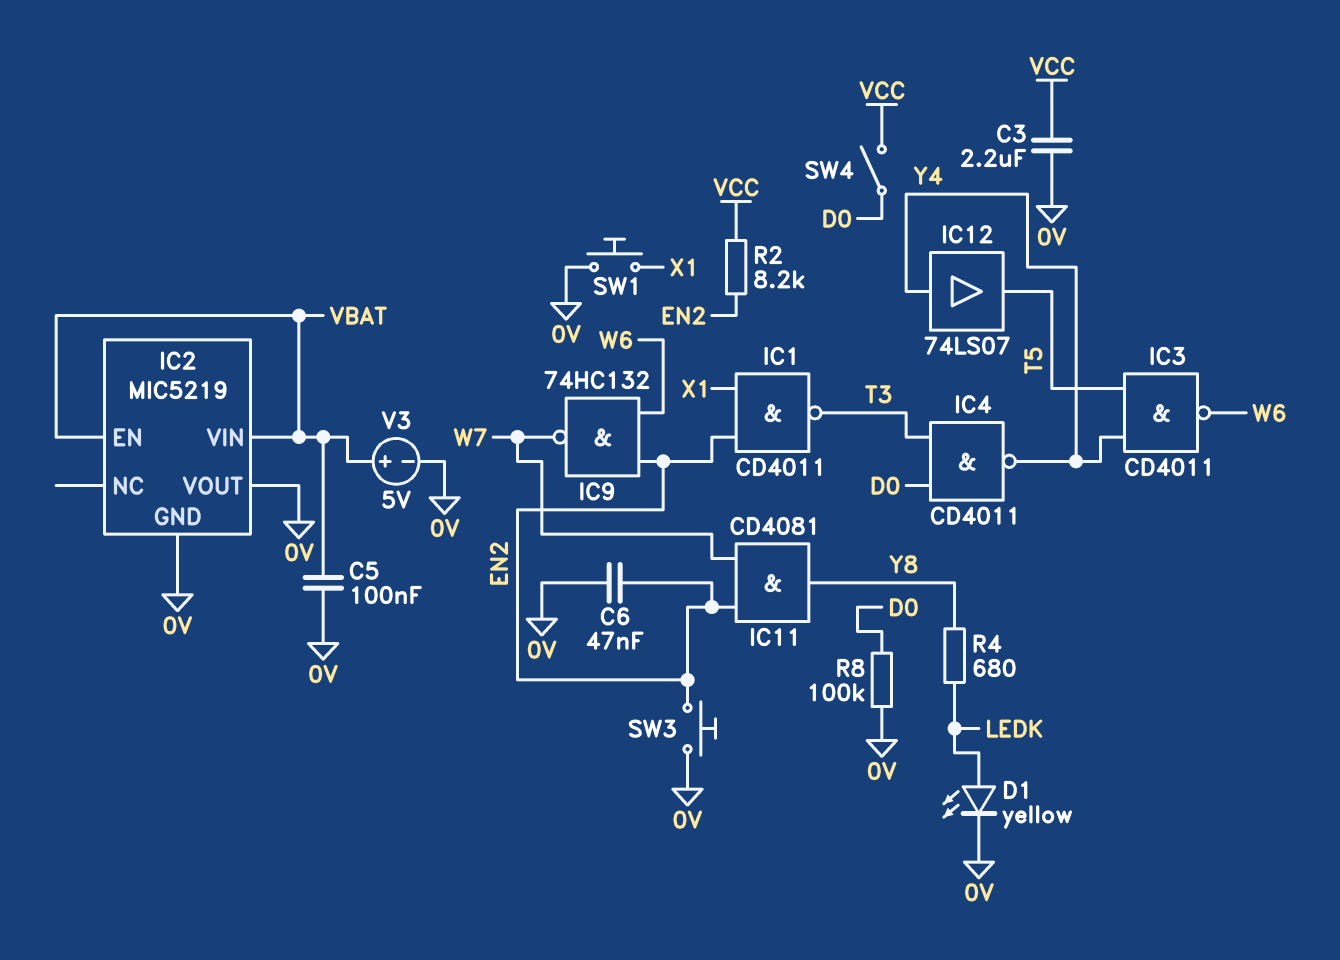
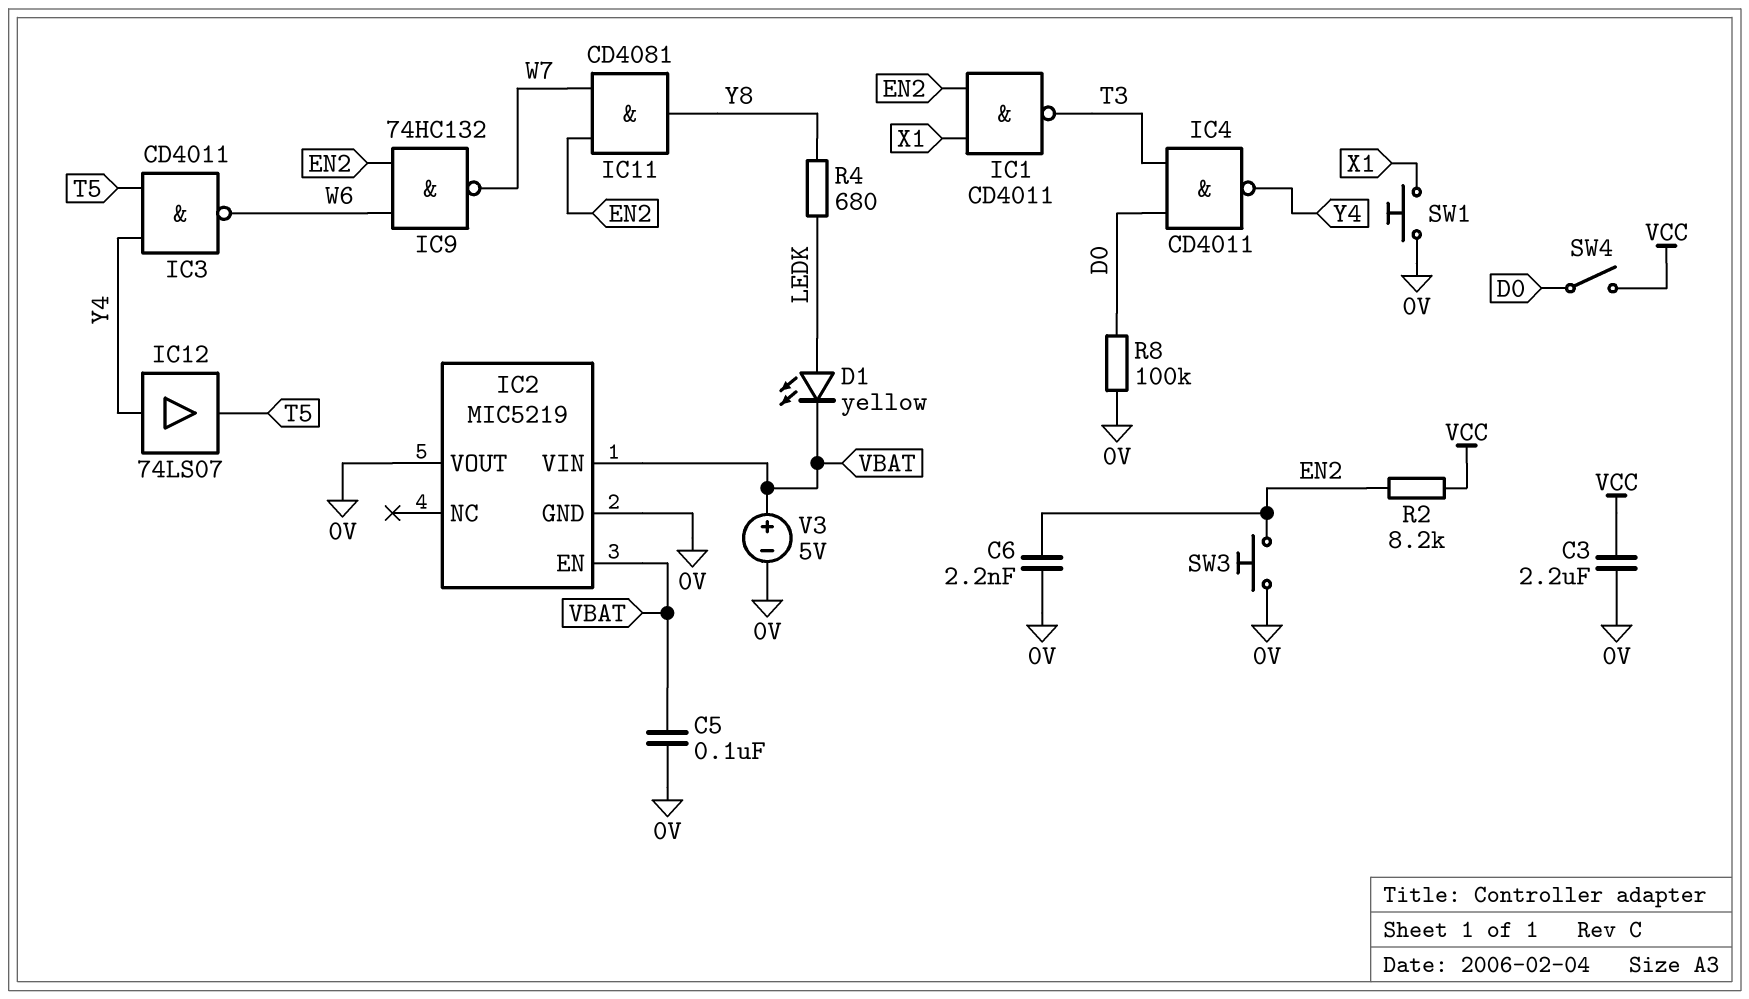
C6: 47nF (0V, EN2) -> 2.2nF (0V, EN2)
D1: LED yellow (A LEDK, K 0V) -> LED yellow (A LEDK, K VBAT)

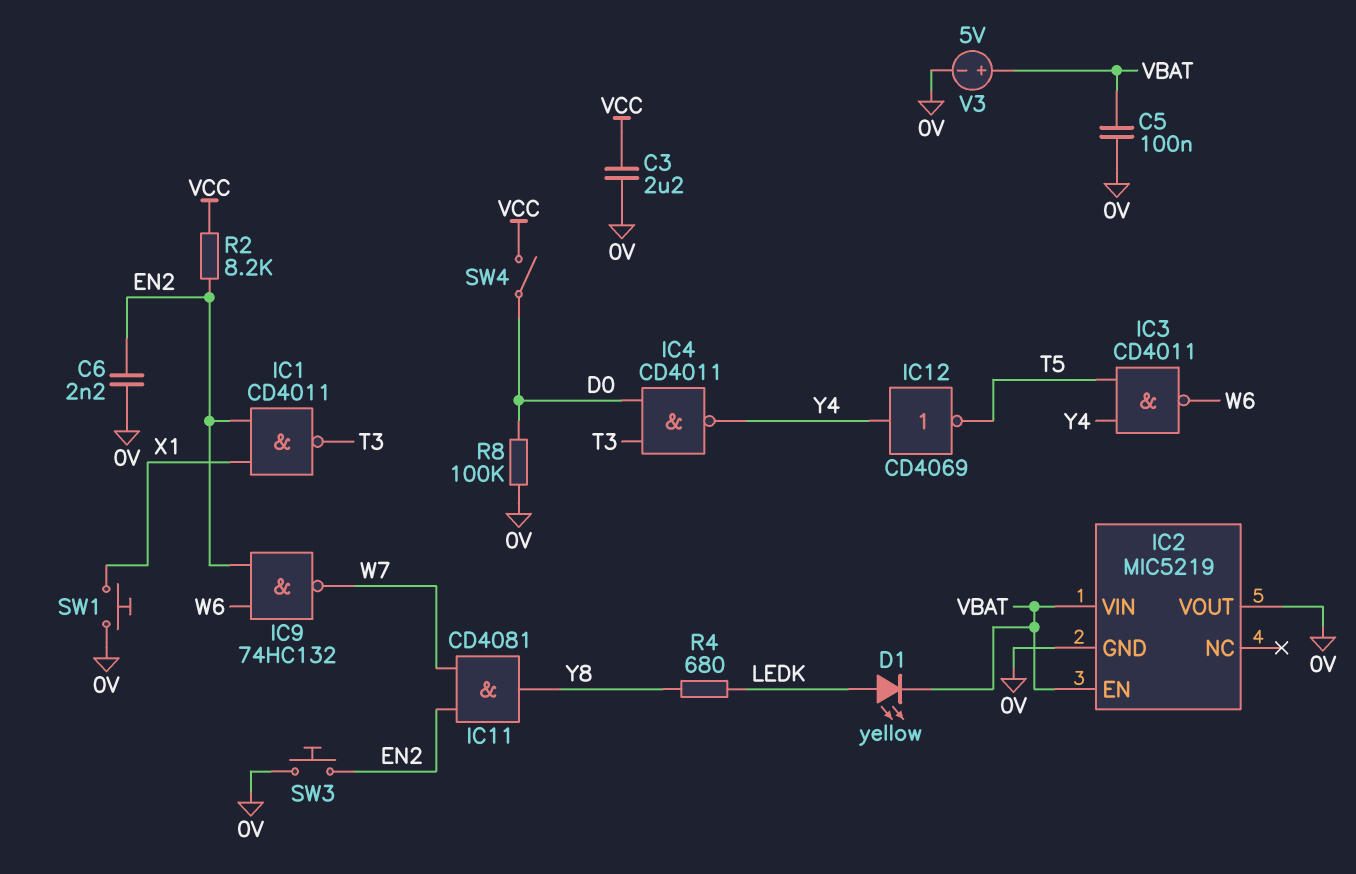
IC12: buffer 74LS07 (in Y4, out T5) -> NOT CD4069 (in Y4, out T5)

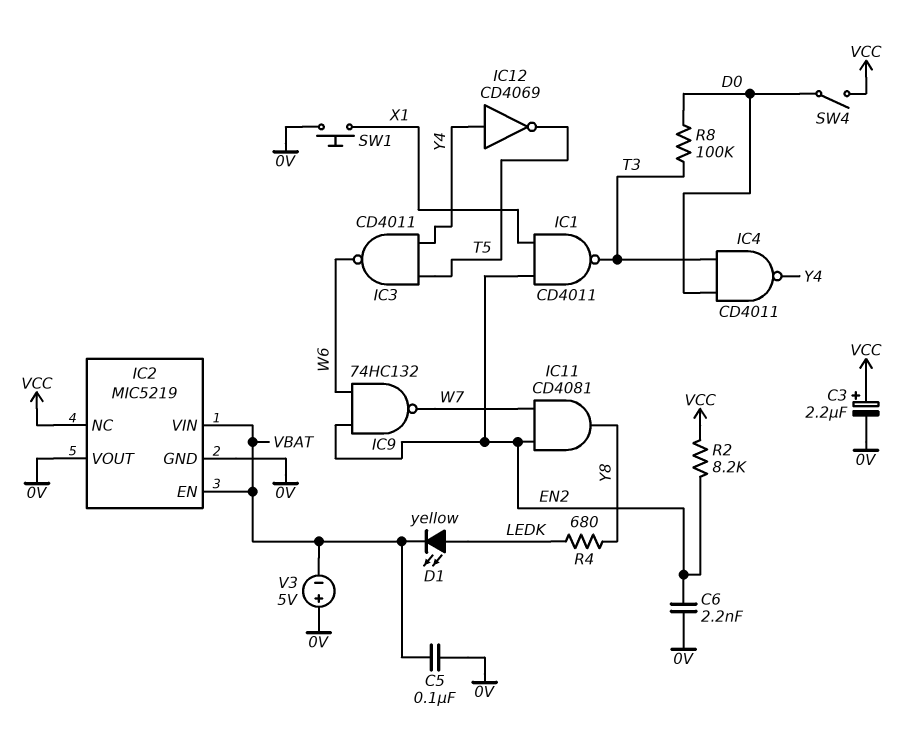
C3: 2.2uF (0V, VCC) -> 2.2uF (plus VCC, minus 0V)
IC2 pin NC: none -> VCC
R8: 100k (0V, D0) -> 100k (D0, T3)
SW3: button (0V, EN2) -> none
V3: 5V (plus VBAT, minus 0V) -> 5V (plus 0V, minus VBAT)

